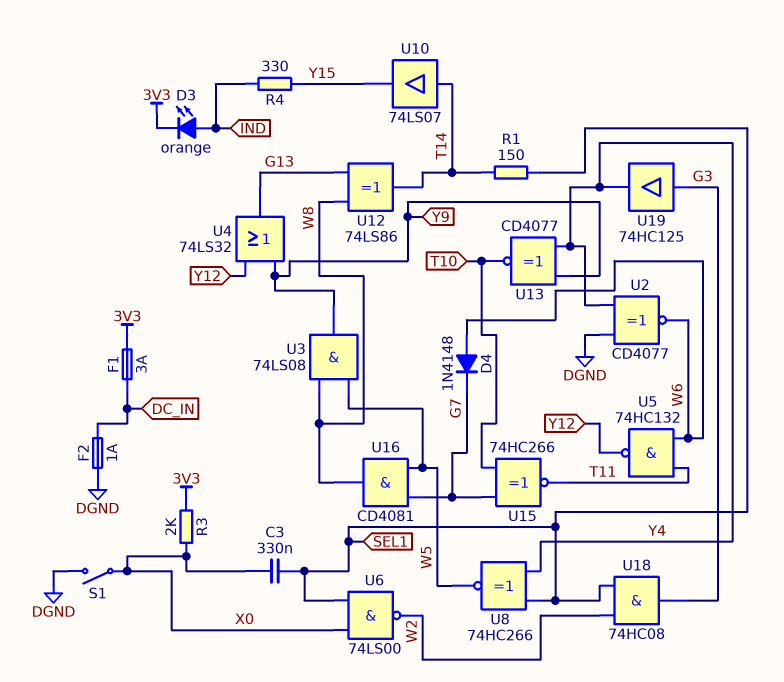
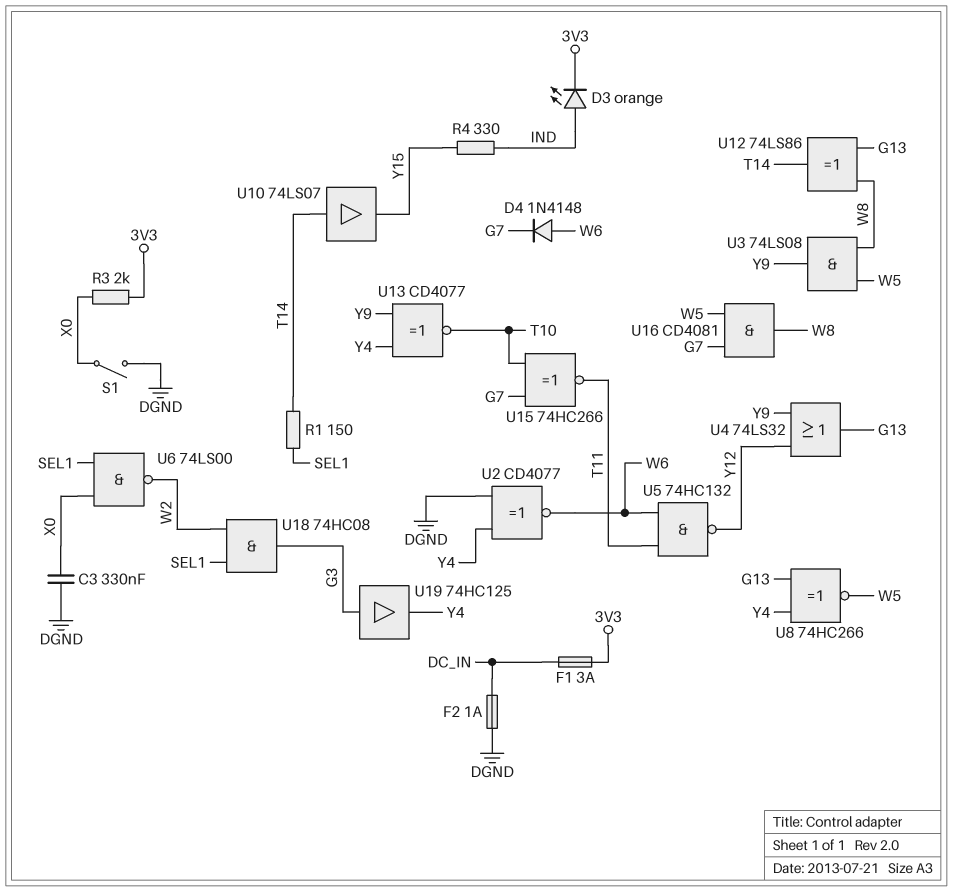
C3: 330nF (SEL1, X0) -> 330nF (DGND, X0)
U8: XNOR 74HC266 (in SEL1, in Y4, out W5) -> XNOR 74HC266 (in G13, in Y4, out W5)

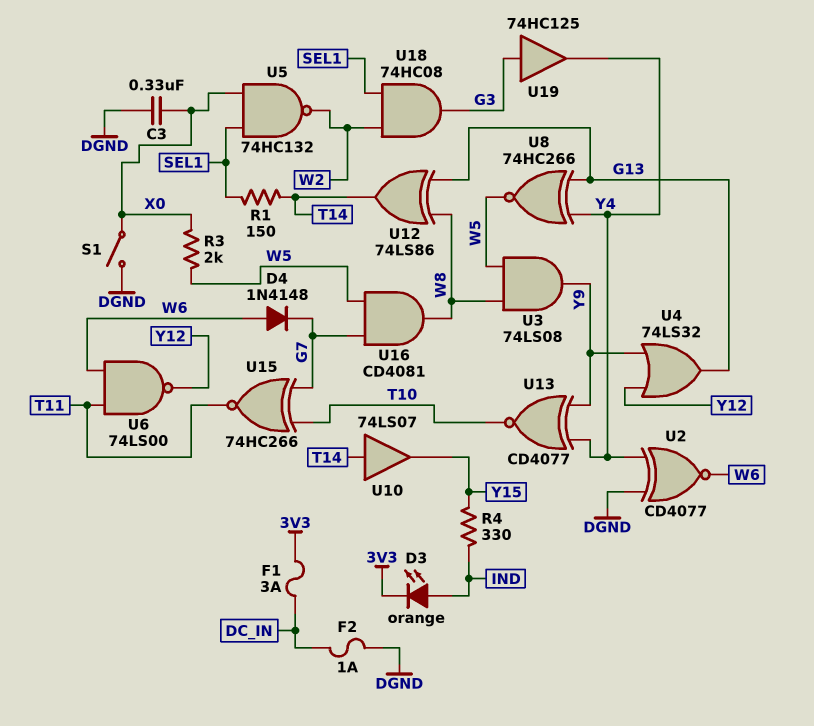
R3: 2k (3V3, X0) -> 2k (W5, X0)
U5: NAND 74HC132 (in T11, in W6, out Y12) -> NAND 74HC132 (in SEL1, in X0, out W2)
U6: NAND 74LS00 (in SEL1, in X0, out W2) -> NAND 74LS00 (in T11, in W6, out Y12)

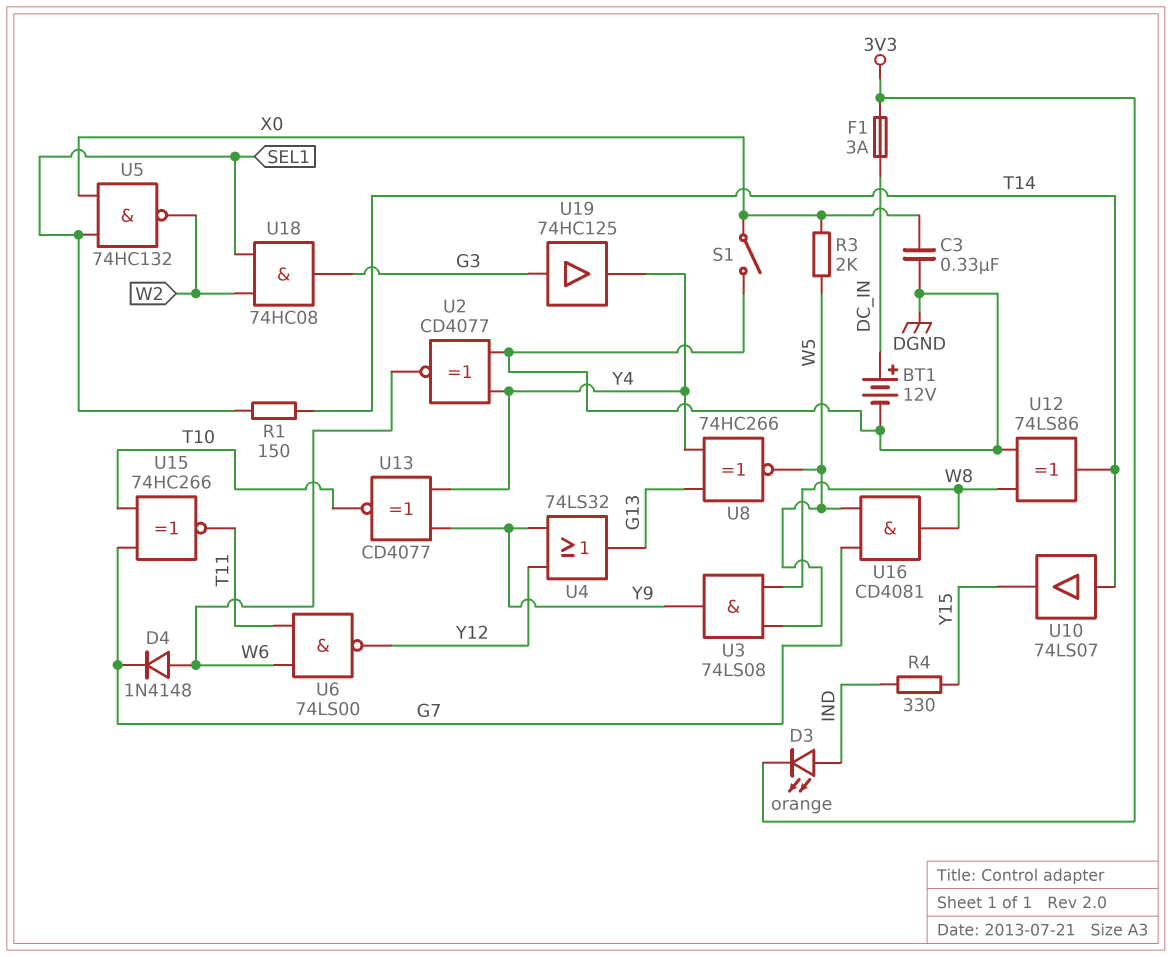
BT1: none -> 12V (plus DC_IN, minus DGND)
F2: 1A (DC_IN, DGND) -> none
U12: XOR 74LS86 (in G13, in W8, out T14) -> XOR 74LS86 (in DGND, in W8, out T14)

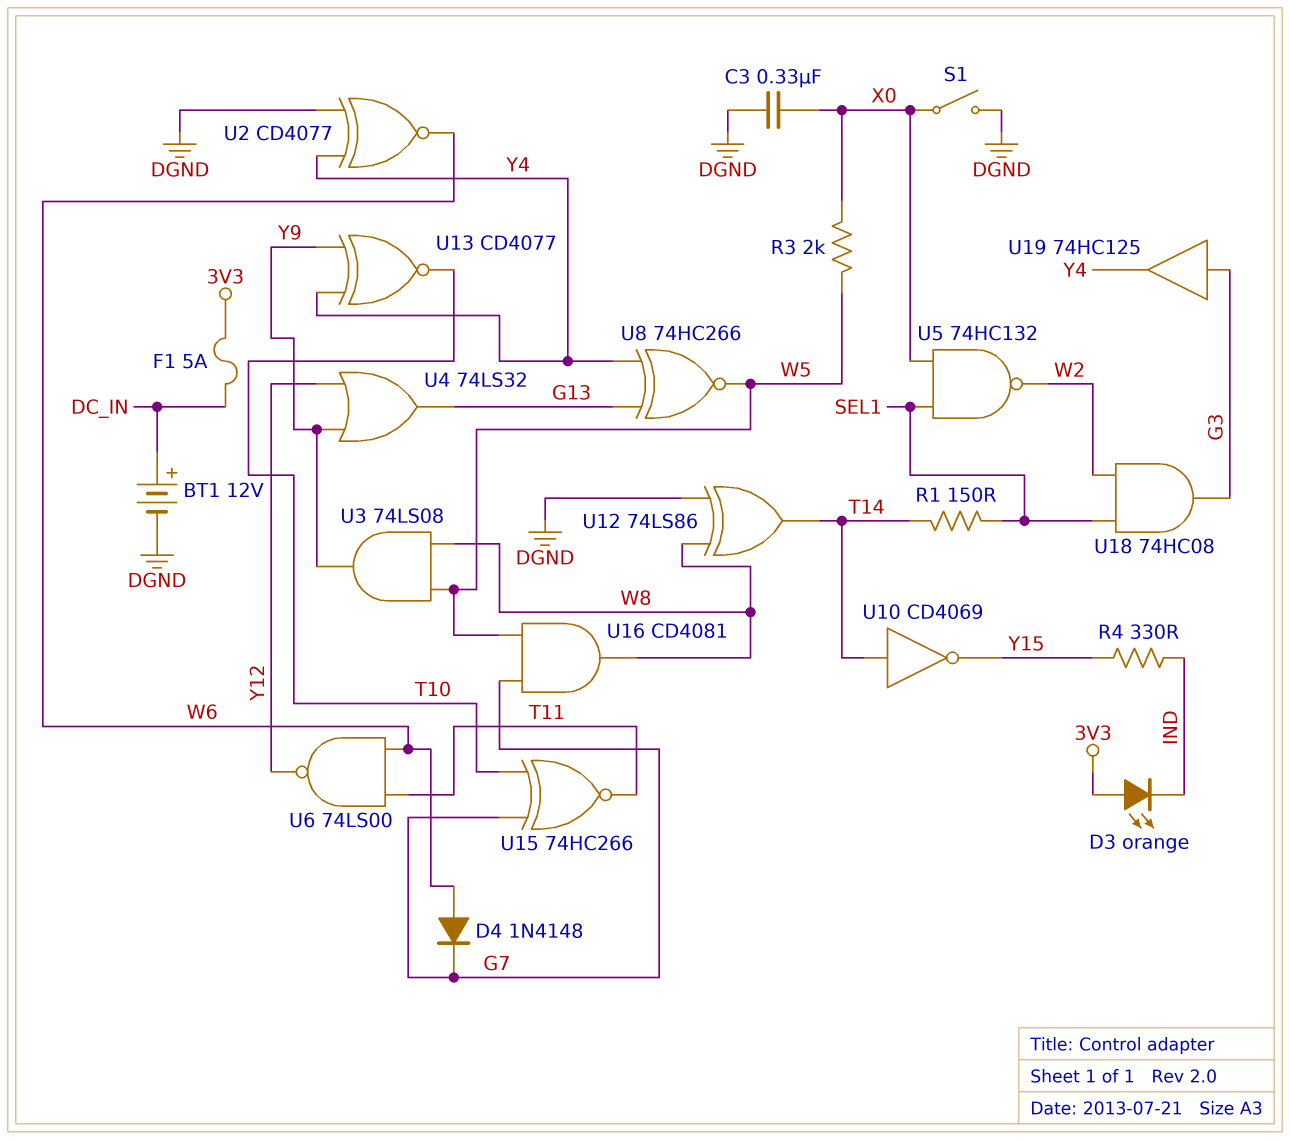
D3: LED orange (A IND, K 3V3) -> LED orange (A 3V3, K IND)
F1: 3A (3V3, DC_IN) -> 5A (3V3, DC_IN)
U10: buffer 74LS07 (in T14, out Y15) -> NOT CD4069 (in T14, out Y15)

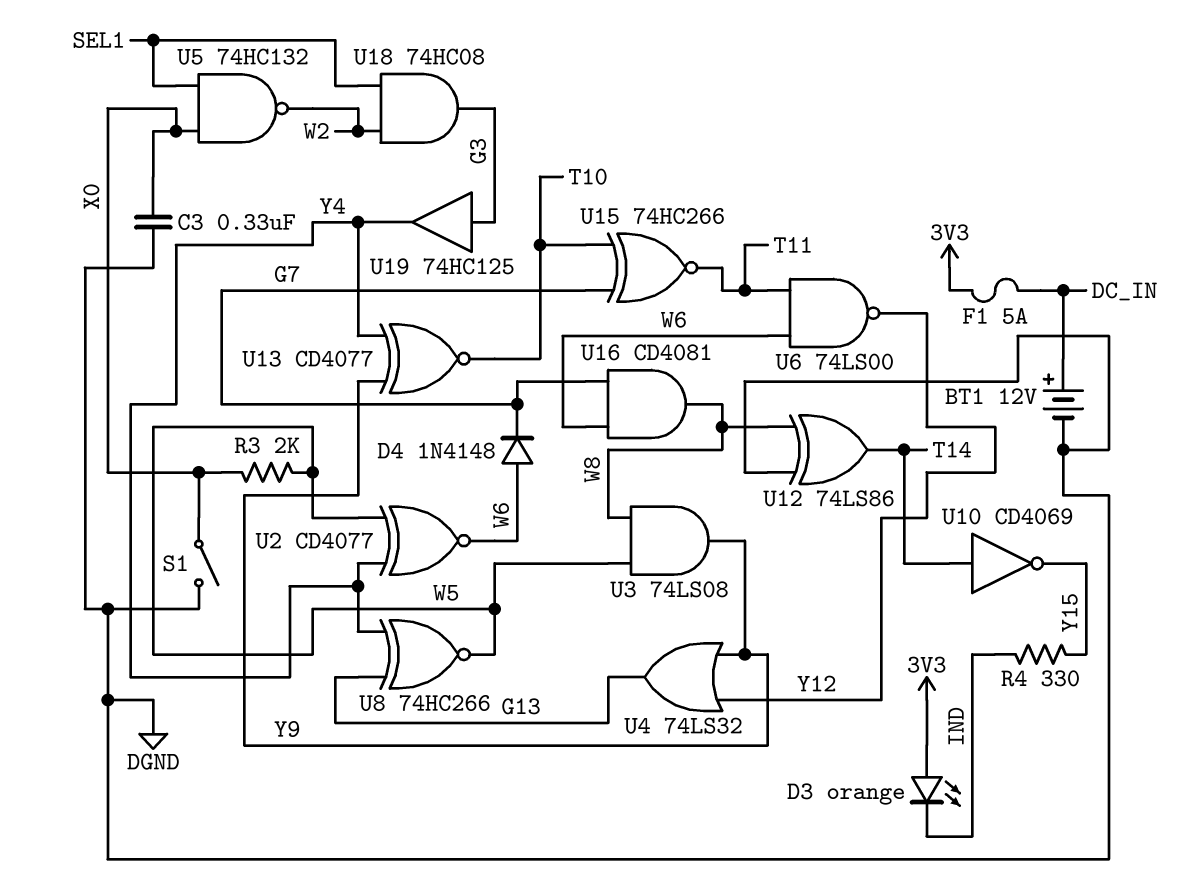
R1: 150 (SEL1, T14) -> none
U2: XNOR CD4077 (in DGND, in Y4, out W6) -> XNOR CD4077 (in W5, in Y4, out W6)
U16: AND CD4081 (in G7, in W5, out W8) -> AND CD4081 (in G7, in W6, out W8)

